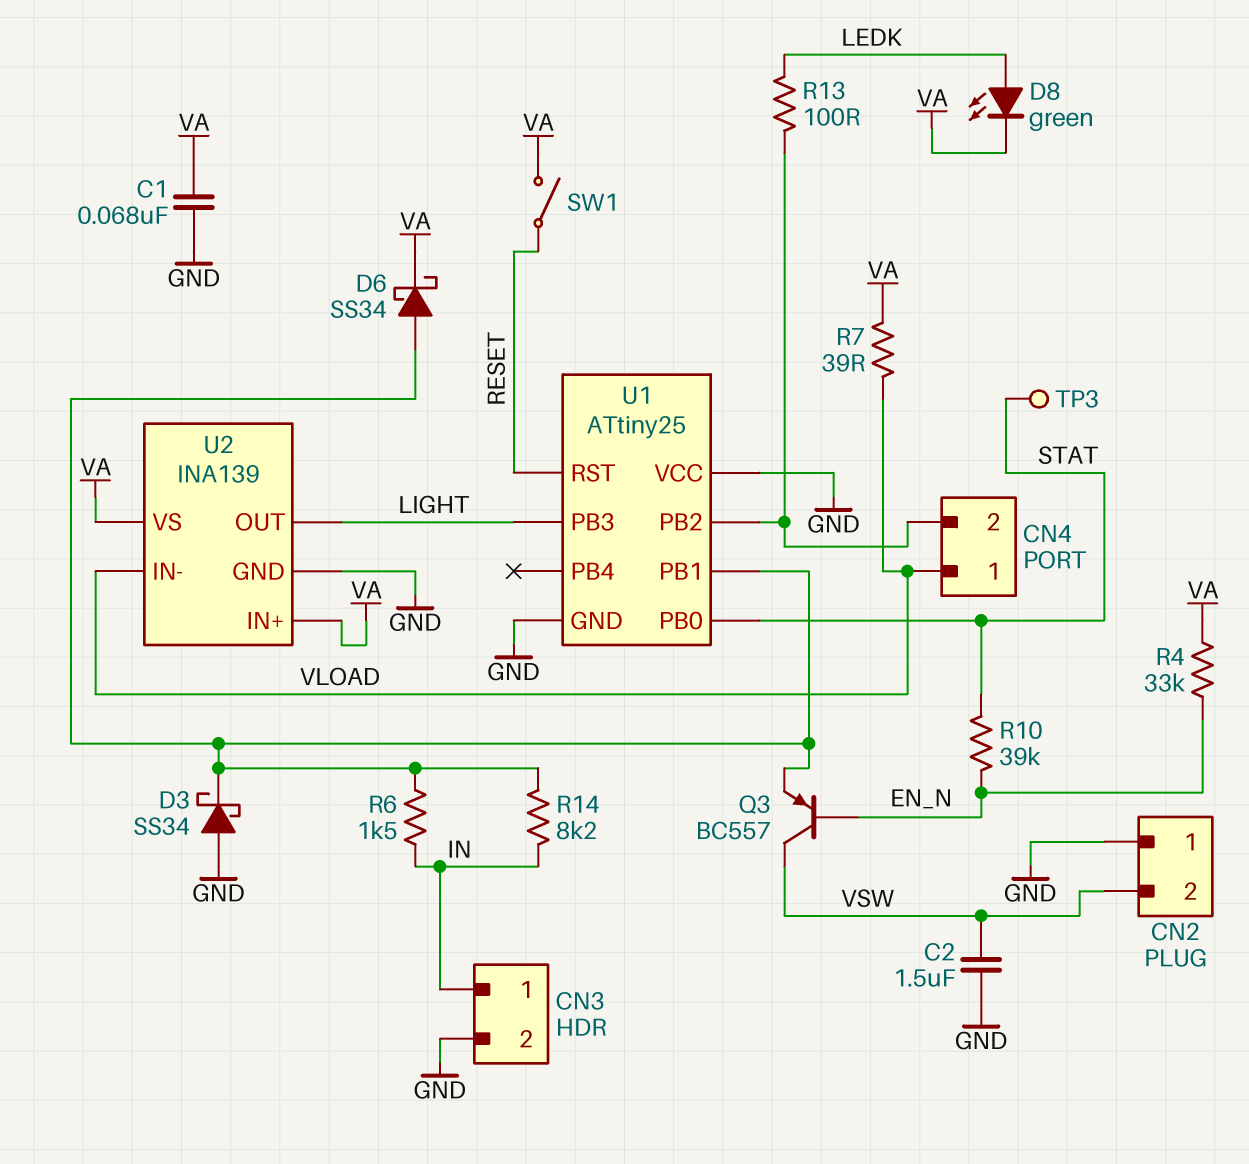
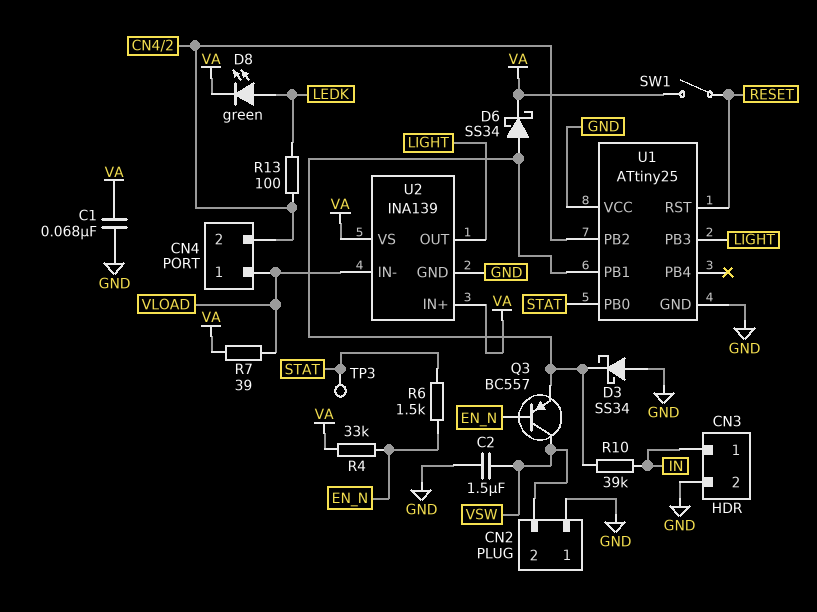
R6: 1.5k (IN, U1/PB1) -> 1.5k (EN_N, STAT)
R10: 39k (EN_N, STAT) -> 39k (IN, U1/PB1)
R14: 8.2k (IN, U1/PB1) -> none

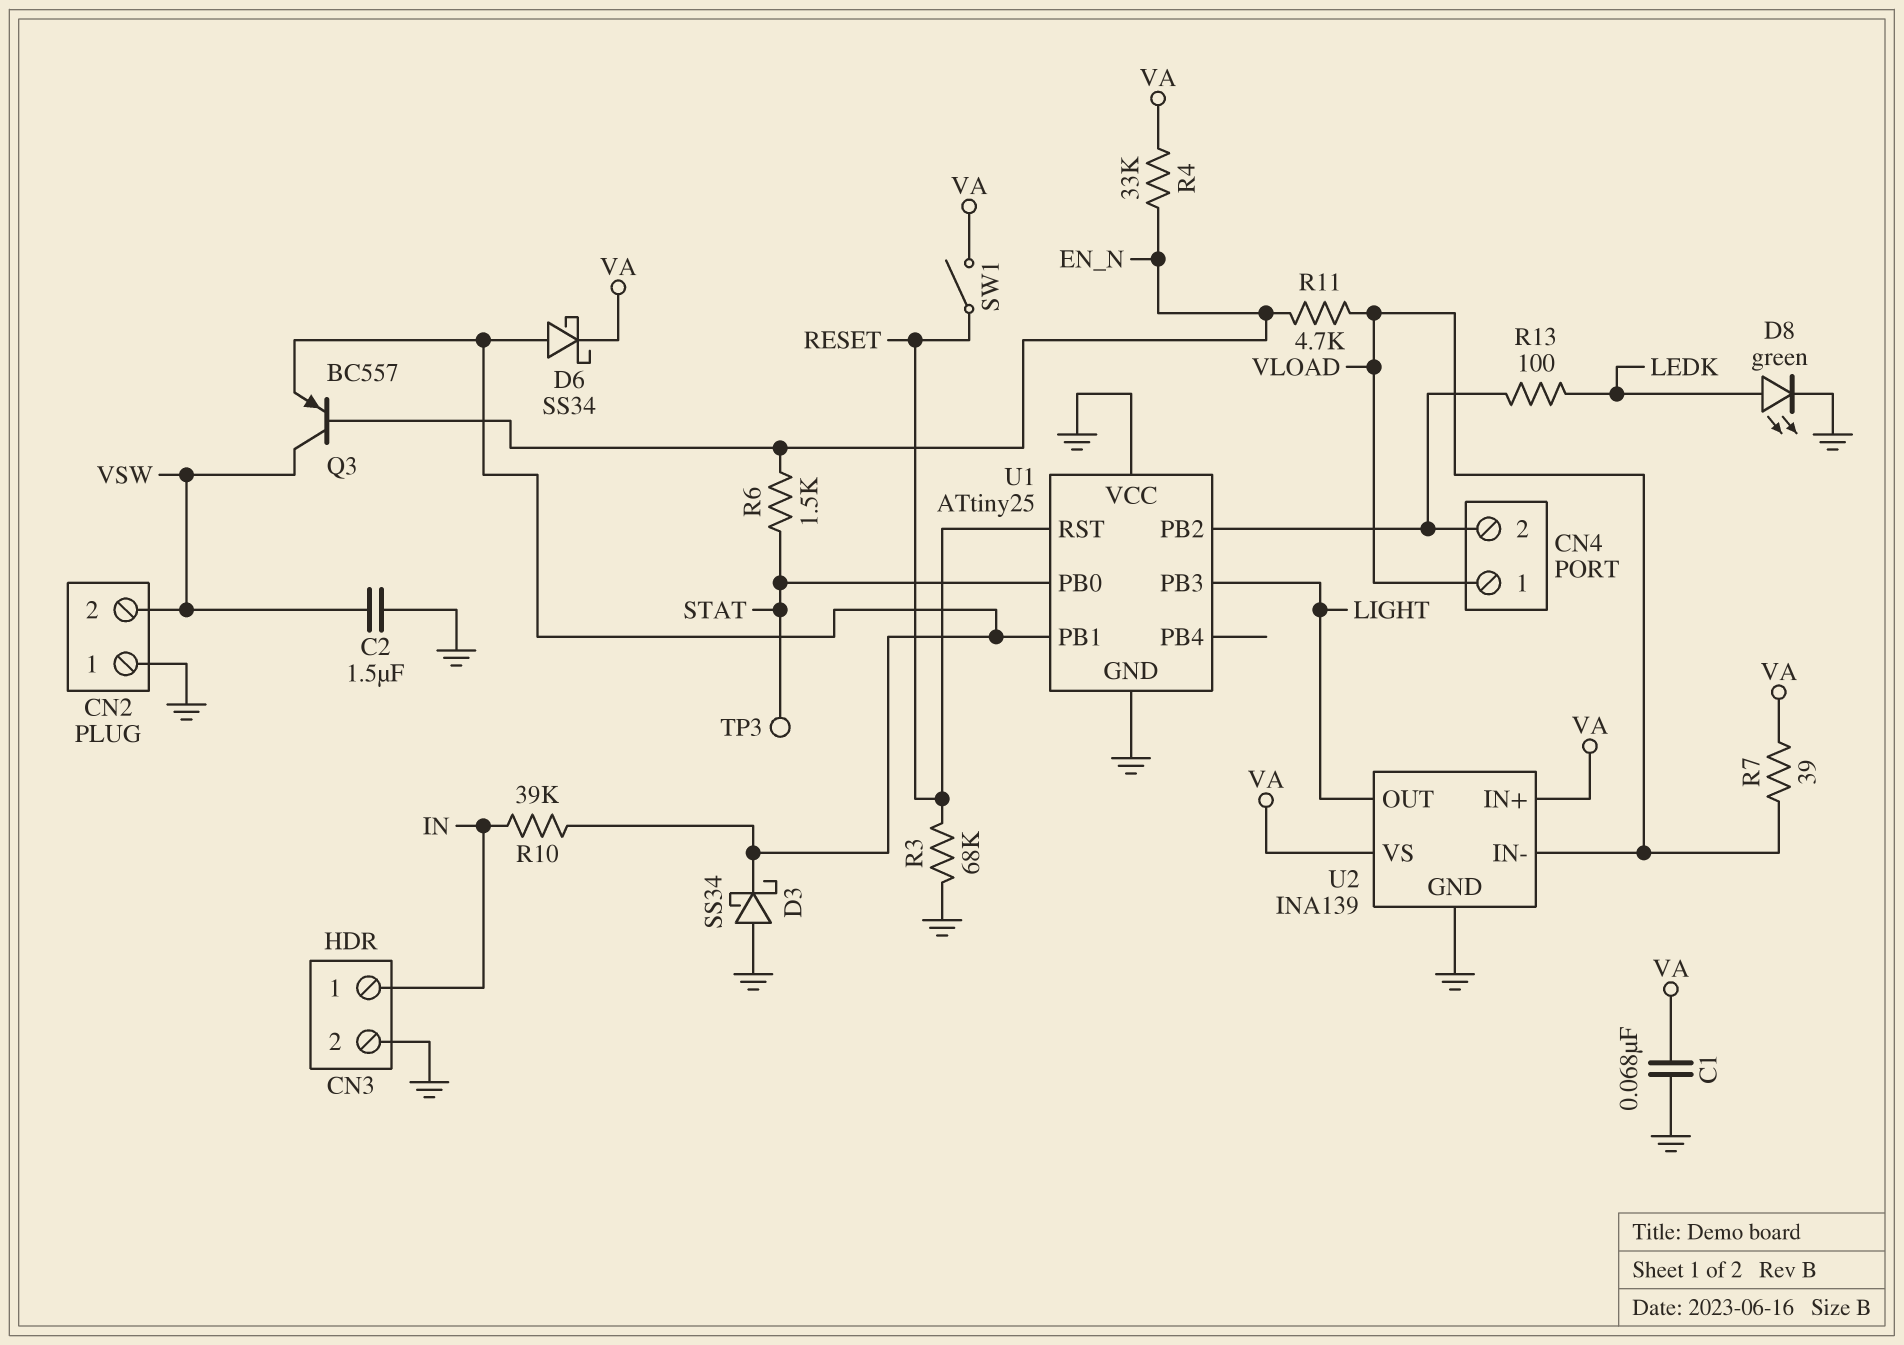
D8: LED green (A LEDK, K VA) -> LED green (A LEDK, K GND)
R3: none -> 68k (GND, RESET)
R11: none -> 4.7k (EN_N, VLOAD)

